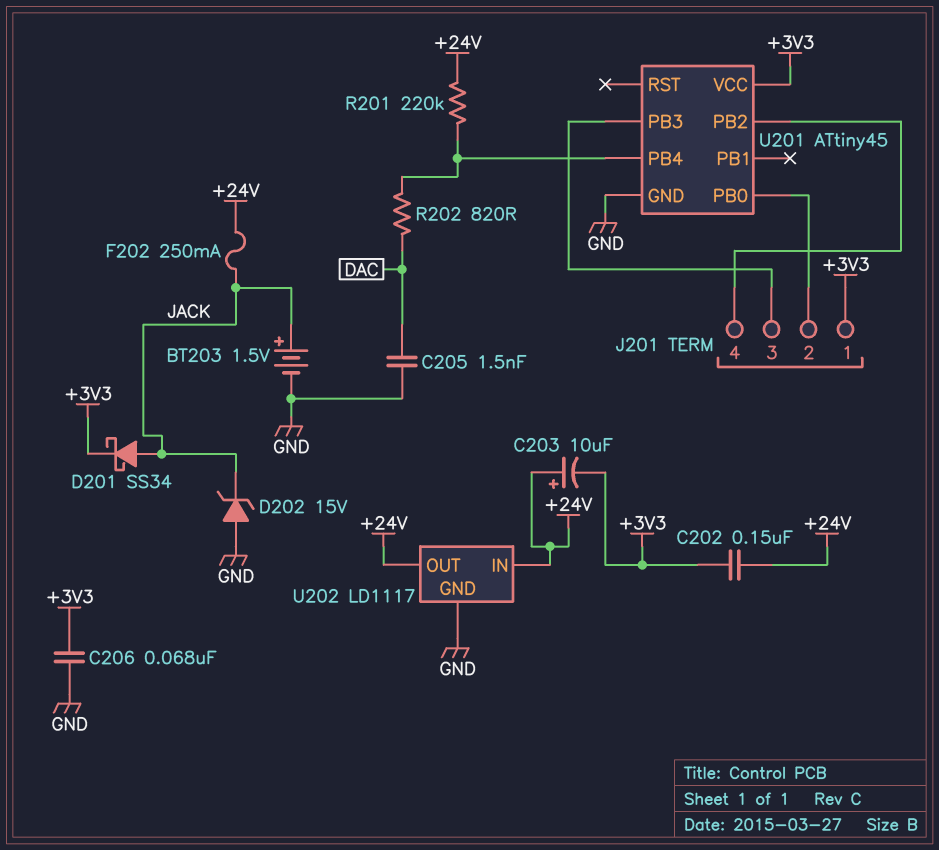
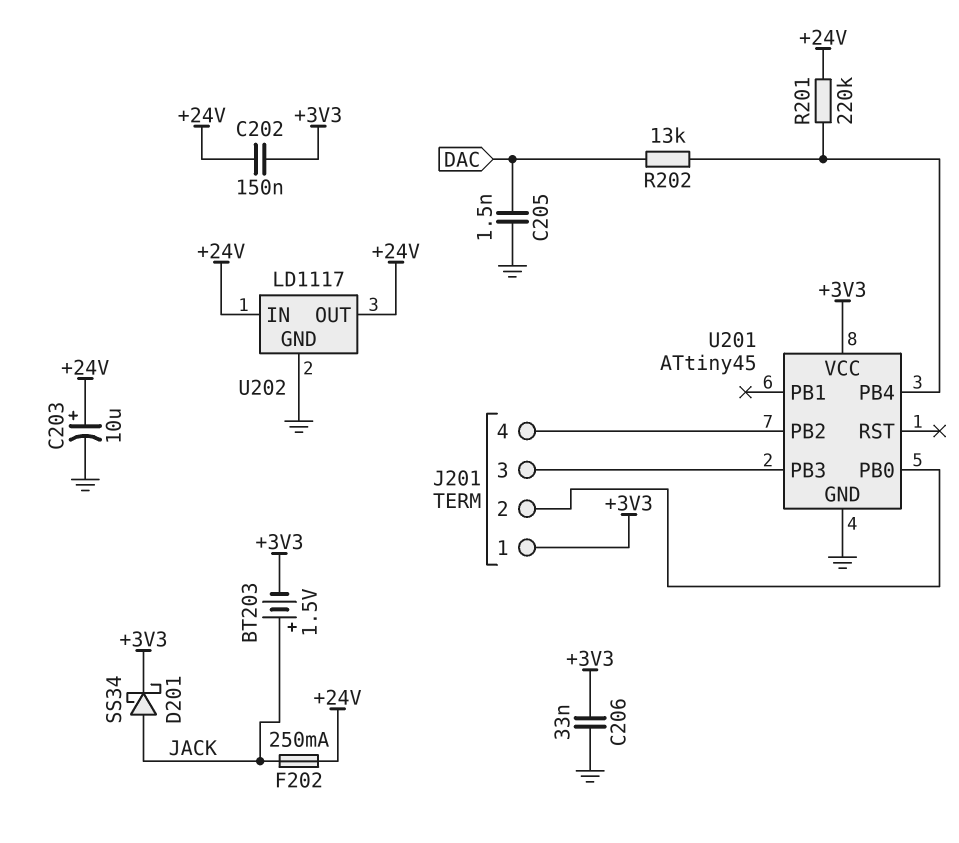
BT203: 1.5V (plus JACK, minus GND) -> 1.5V (plus JACK, minus +3V3)
C203: 10uF (plus +24V, minus +3V3) -> 10uF (plus +24V, minus GND)
C206: 68nF (+3V3, GND) -> 33nF (+3V3, GND)
D202: zener 15V (A GND, K JACK) -> none
R202: 820 (DAC, U201/PB4) -> 13k (DAC, U201/PB4)

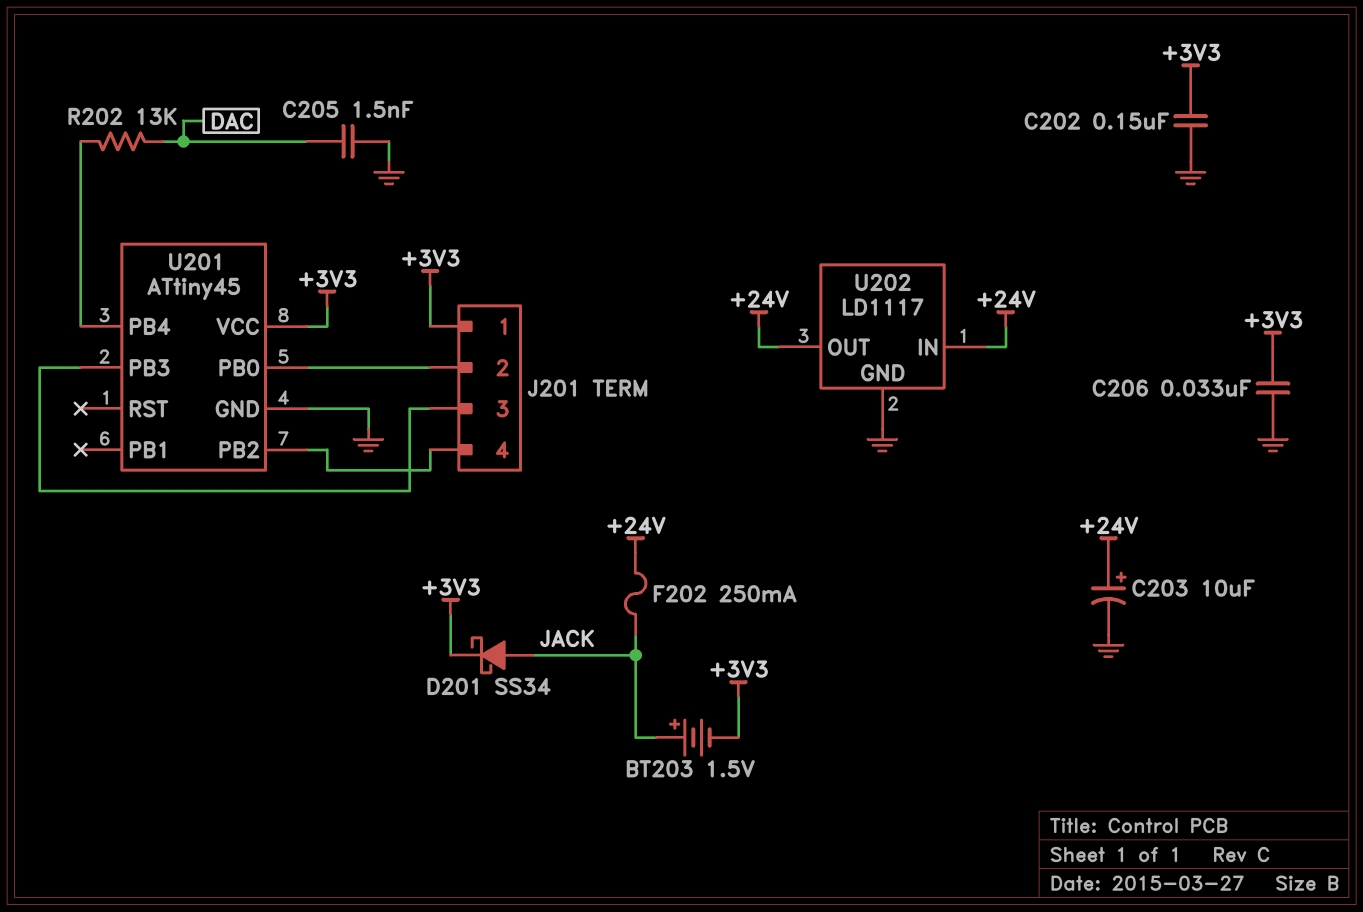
C202: 150nF (+3V3, +24V) -> 150nF (+3V3, GND)
R201: 220k (+24V, U201/PB4) -> none

